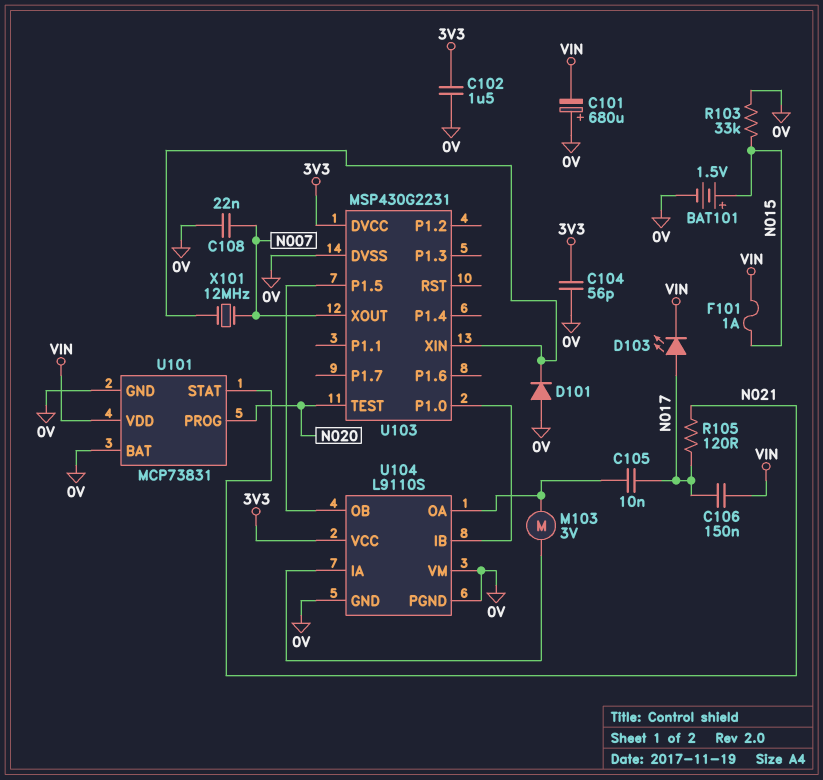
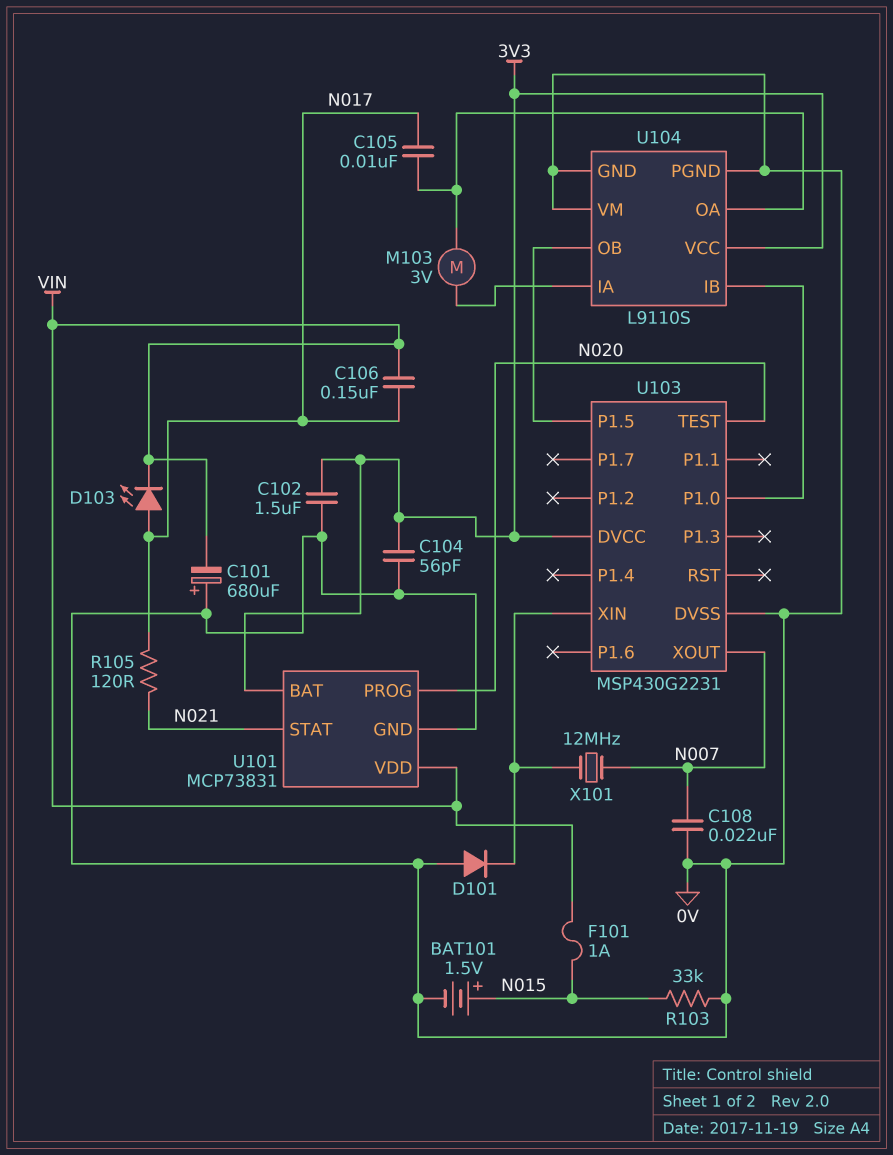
U101 pin BAT: 0V -> 3V3

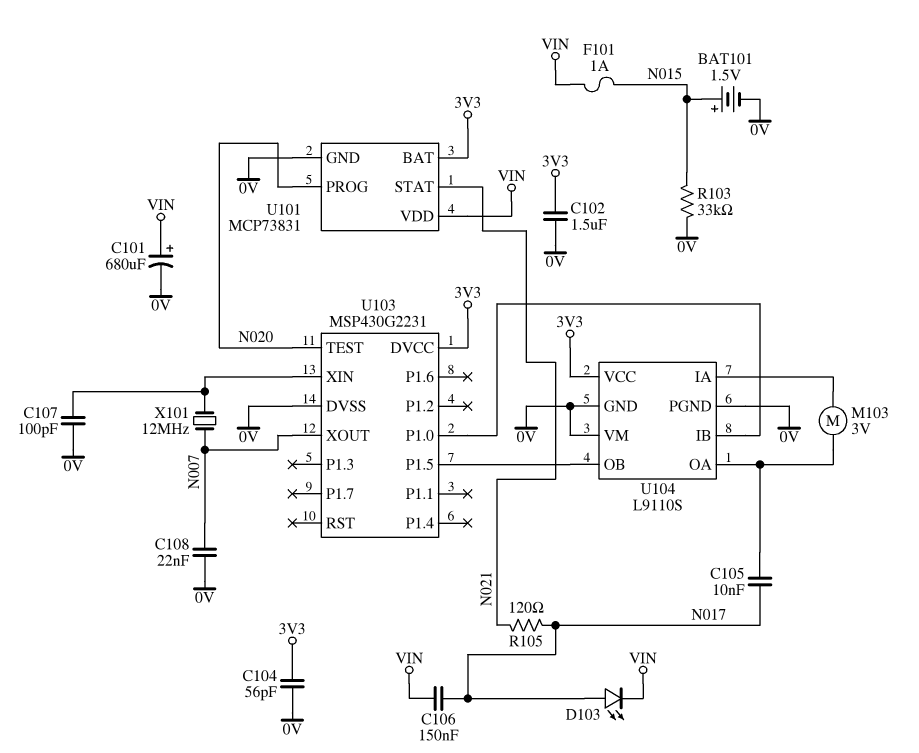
C101: 680uF (plus 0V, minus VIN) -> 680uF (plus VIN, minus 0V)
C107: none -> 100pF (0V, U103/XIN)
D101: diode (A 0V, K U103/XIN) -> none

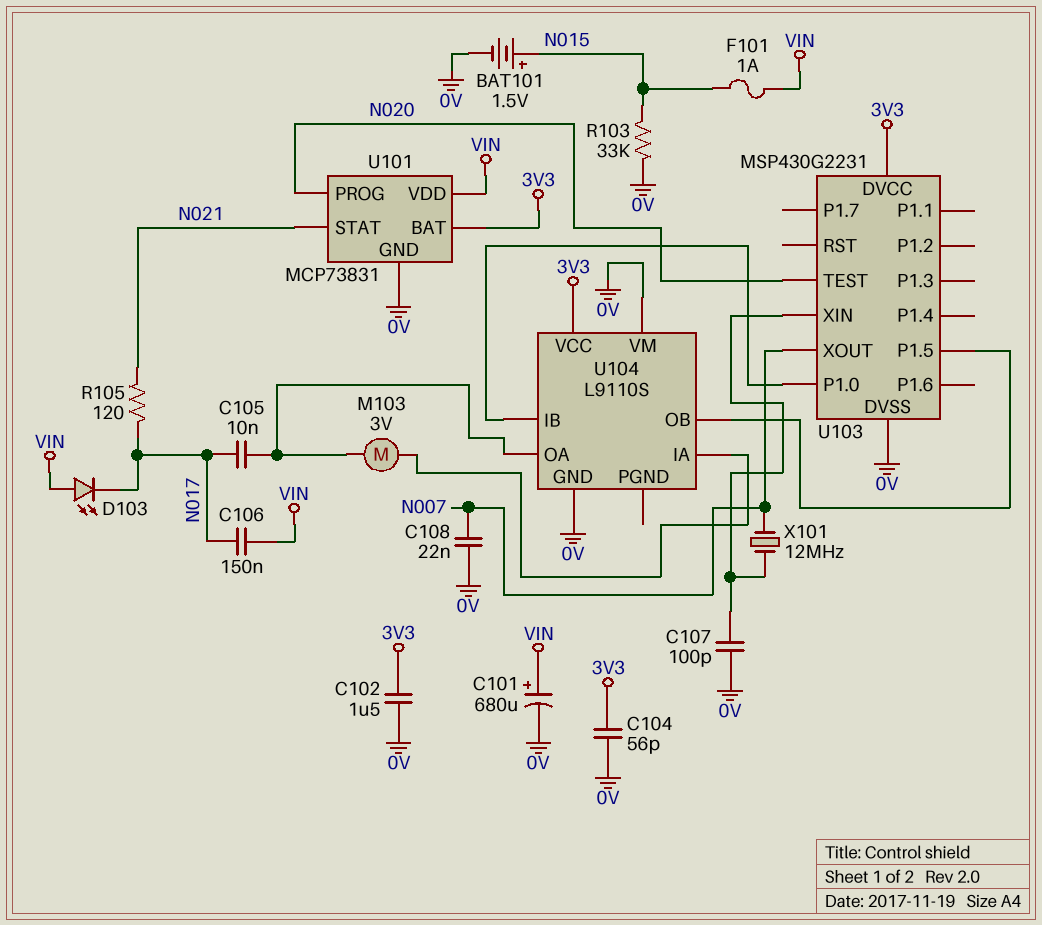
D103: LED (A N017, K VIN) -> LED (A VIN, K N017)
U104 pin PGND: 0V -> none

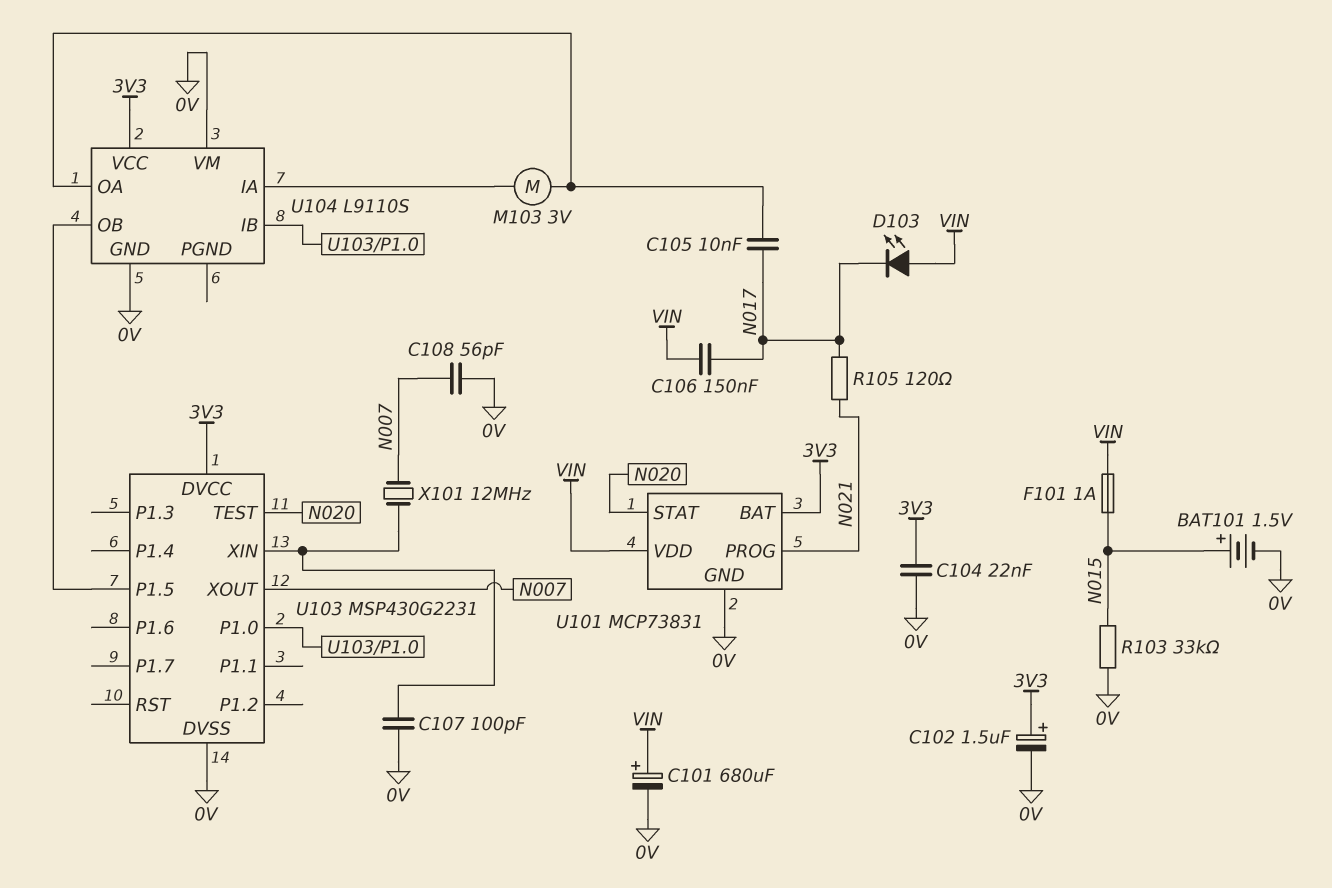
C102: 1.5uF (0V, 3V3) -> 1.5uF (plus 3V3, minus 0V)
C104: 56pF (0V, 3V3) -> 22nF (0V, 3V3)
C108: 22nF (0V, N007) -> 56pF (0V, N007)
U101 pin PROG: N020 -> N021
U101 pin STAT: N021 -> N020

